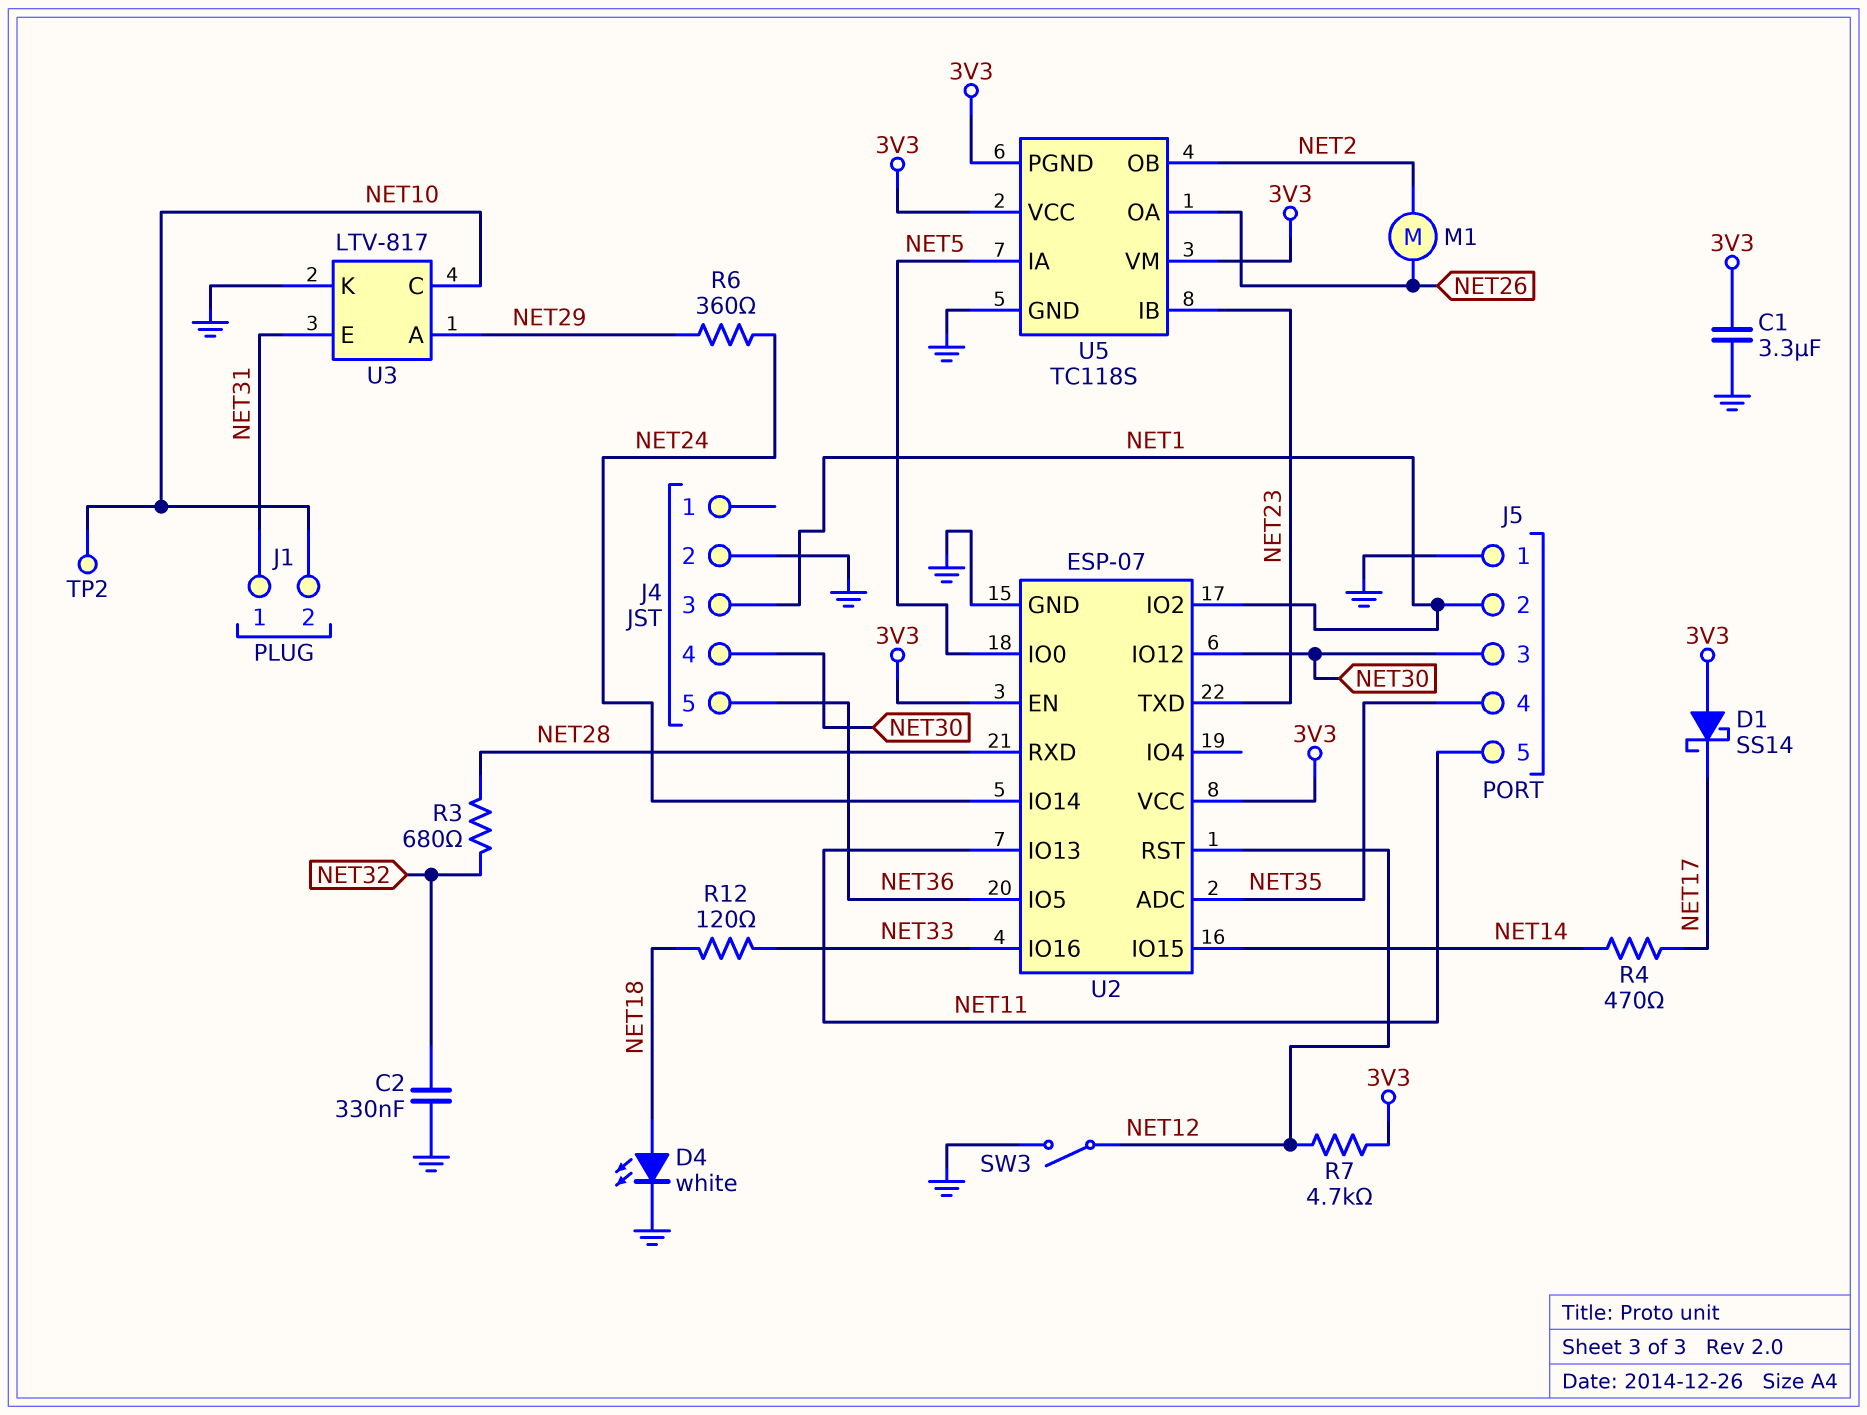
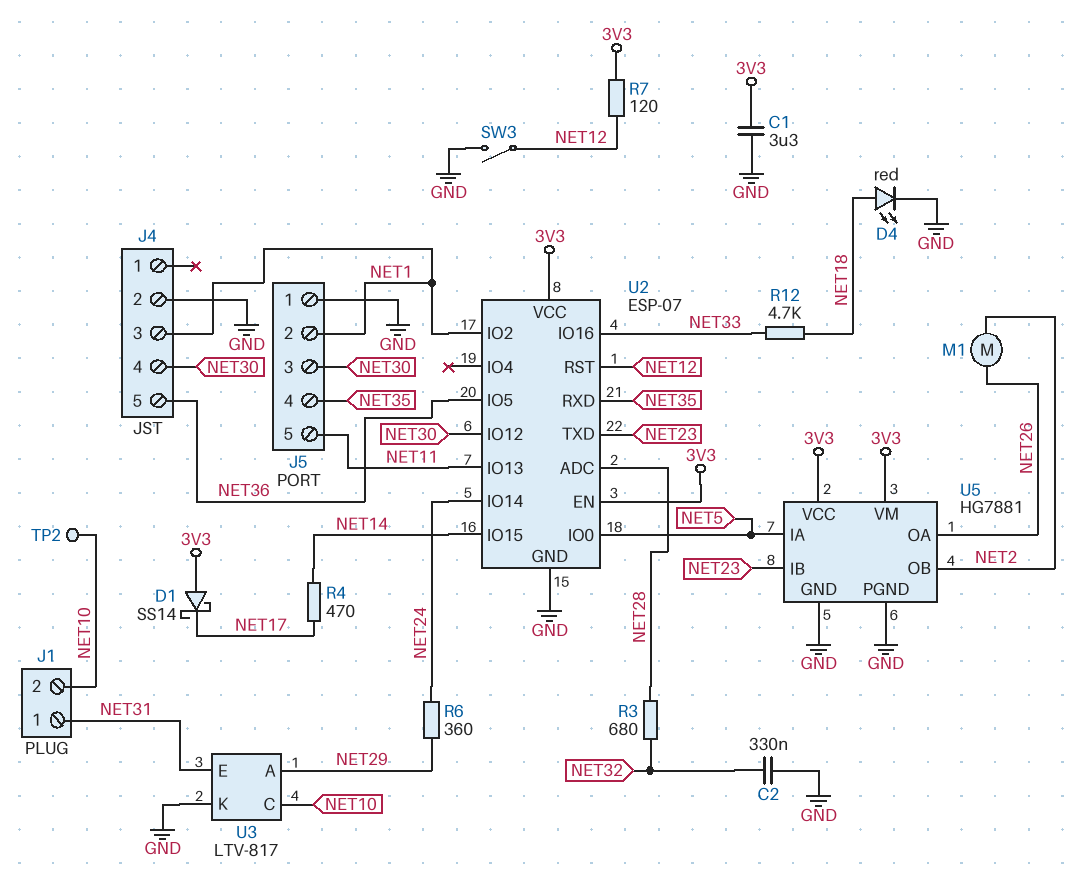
D4: LED white (A NET18, K GND) -> LED red (A NET18, K GND)
R7: 4.7k (3V3, NET12) -> 120 (3V3, NET12)
R12: 120 (NET18, NET33) -> 4.7k (NET18, NET33)
U2 pin ADC: NET35 -> NET28
U2 pin RXD: NET28 -> NET35
U5: TC118S -> HG7881
U5 pin PGND: 3V3 -> GND

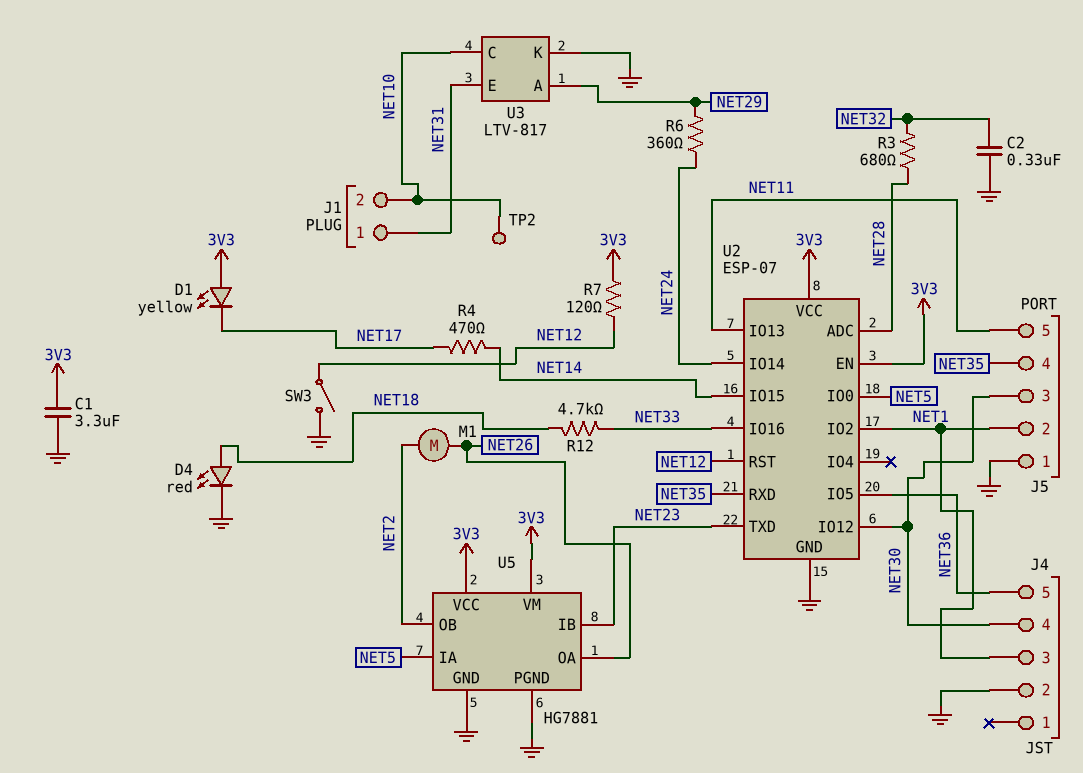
D1: schottky SS14 (A 3V3, K NET17) -> LED yellow (A 3V3, K NET17)

